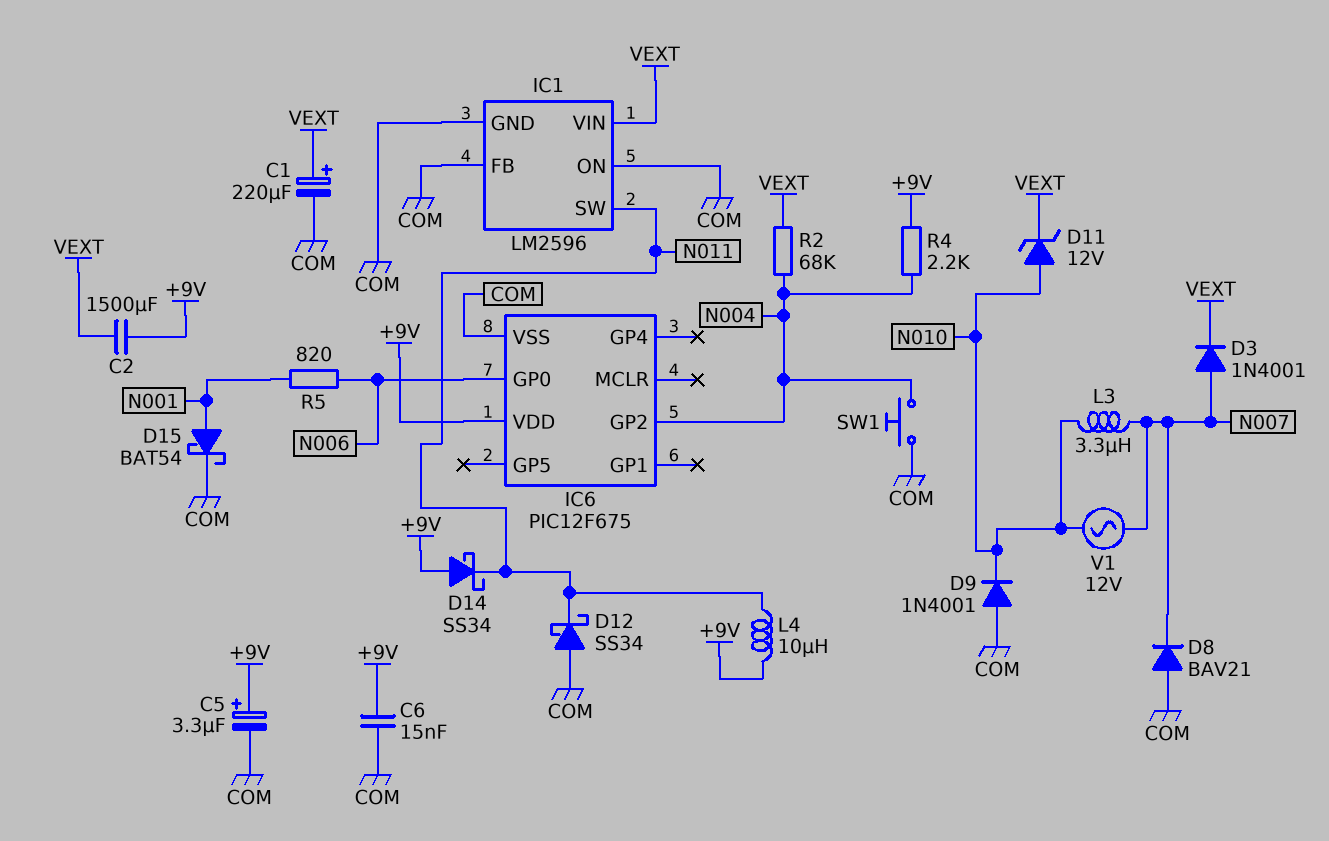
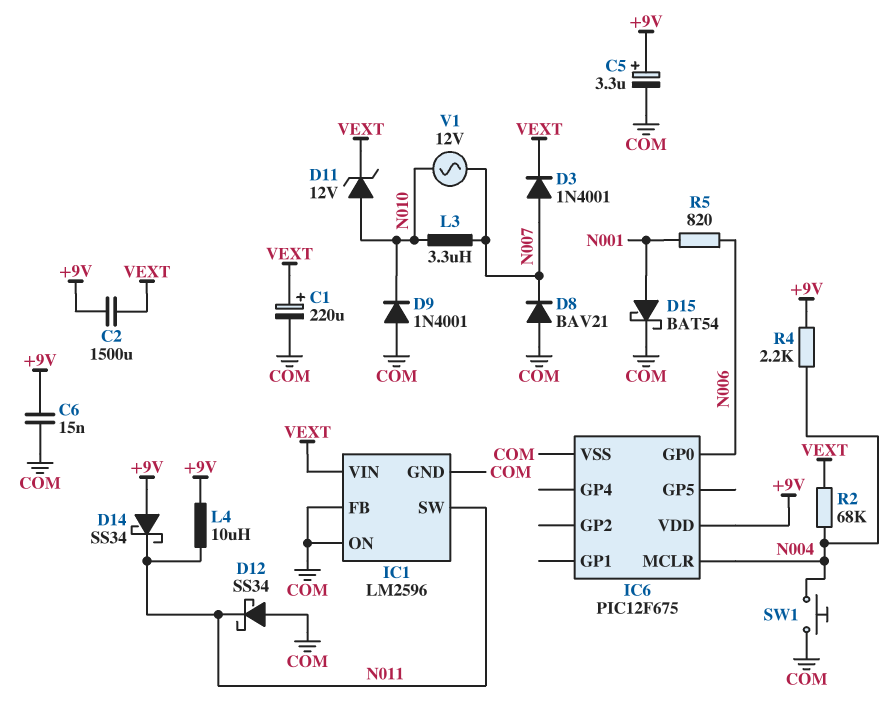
IC6 pin GP2: N004 -> none
IC6 pin MCLR: none -> N004

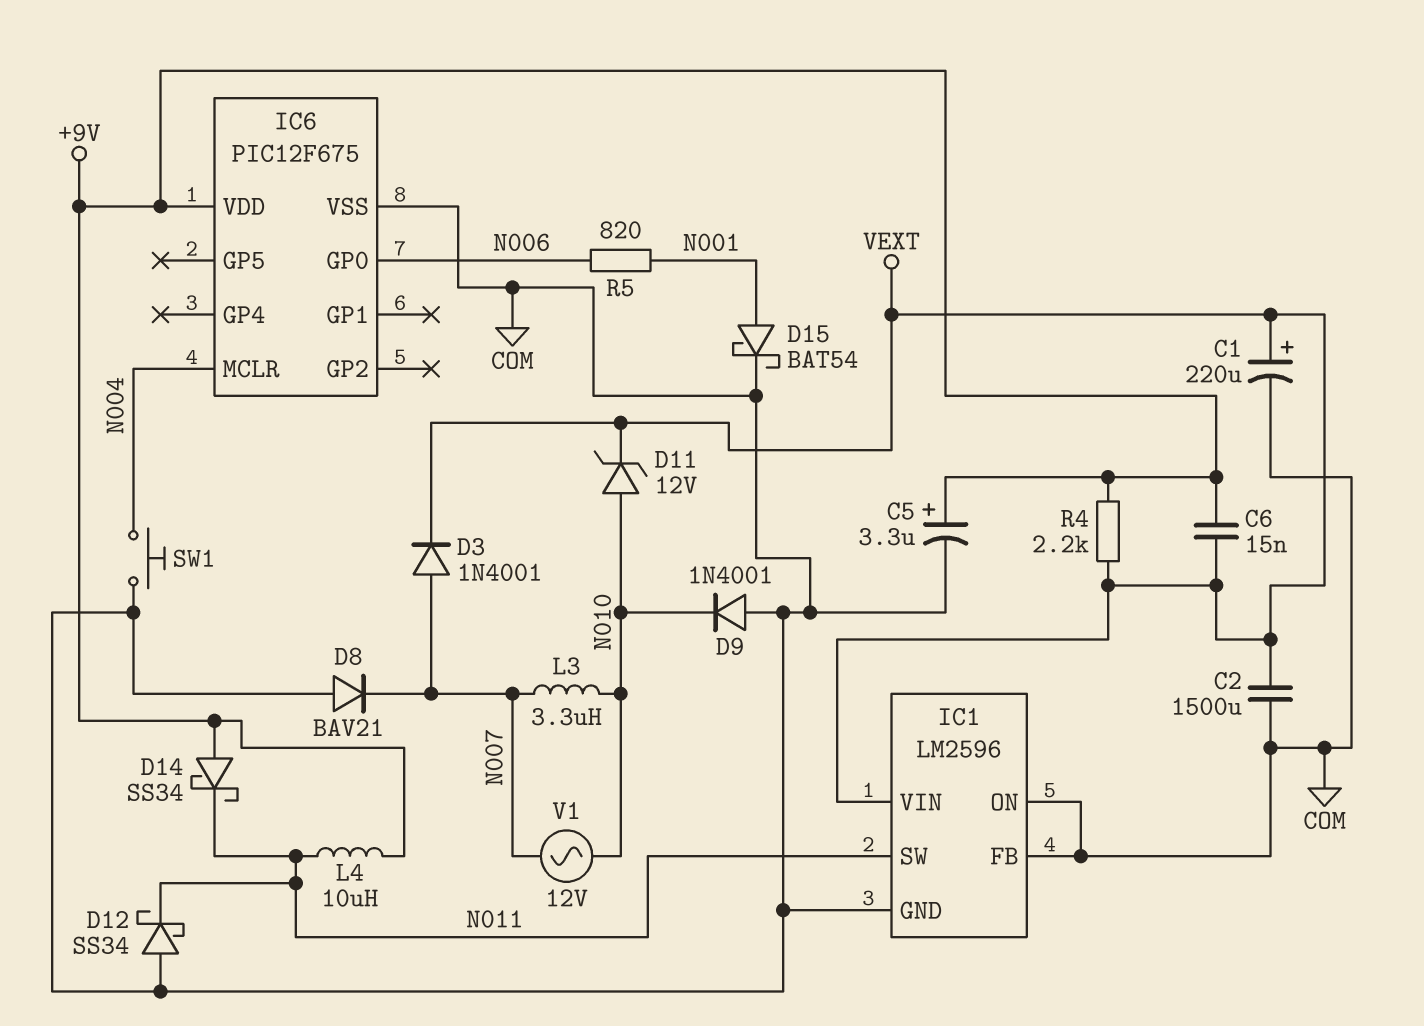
C2: 1500uF (+9V, VEXT) -> 1500uF (COM, VEXT)
C6: 15nF (+9V, COM) -> 15nF (+9V, VEXT)
R2: 68k (N004, VEXT) -> none
R4: 2.2k (+9V, N004) -> 2.2k (+9V, VEXT)

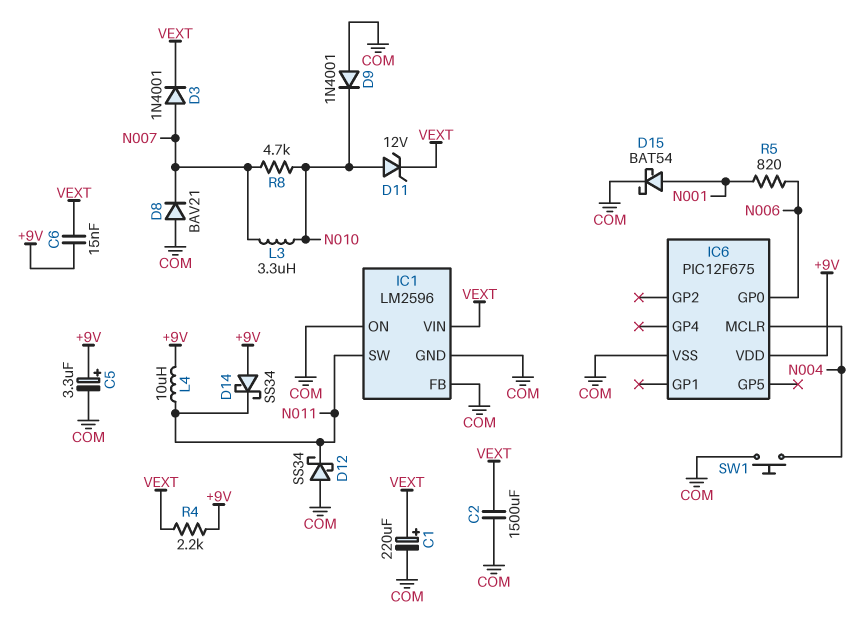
R8: none -> 4.7k (N007, N010)
V1: AC 12V (N007, N010) -> none

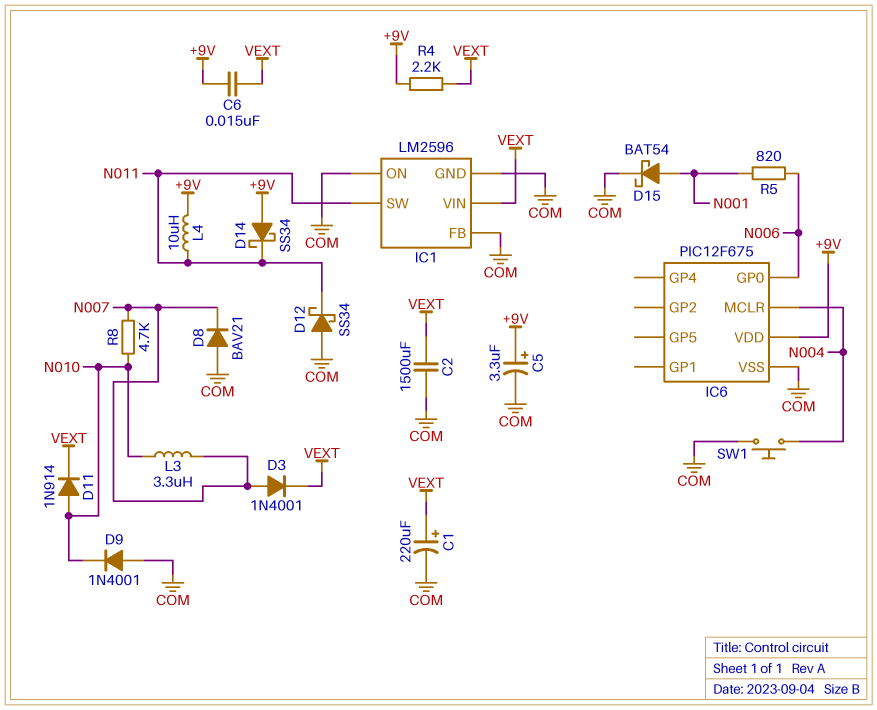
D11: zener 12V (A N010, K VEXT) -> diode 1N914 (A N010, K VEXT)

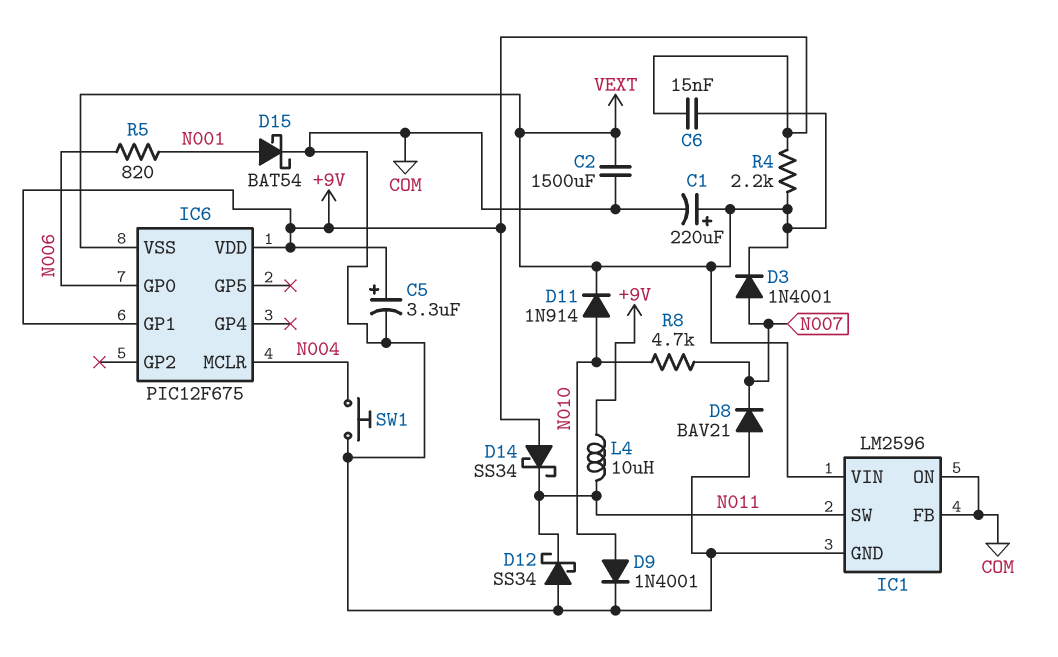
D9: diode 1N4001 (A COM, K N010) -> diode 1N4001 (A N010, K COM)
IC6 pin GP1: none -> +9V
IC6 pin VSS: COM -> VEXT
L3: 3.3uH (N007, N010) -> none

